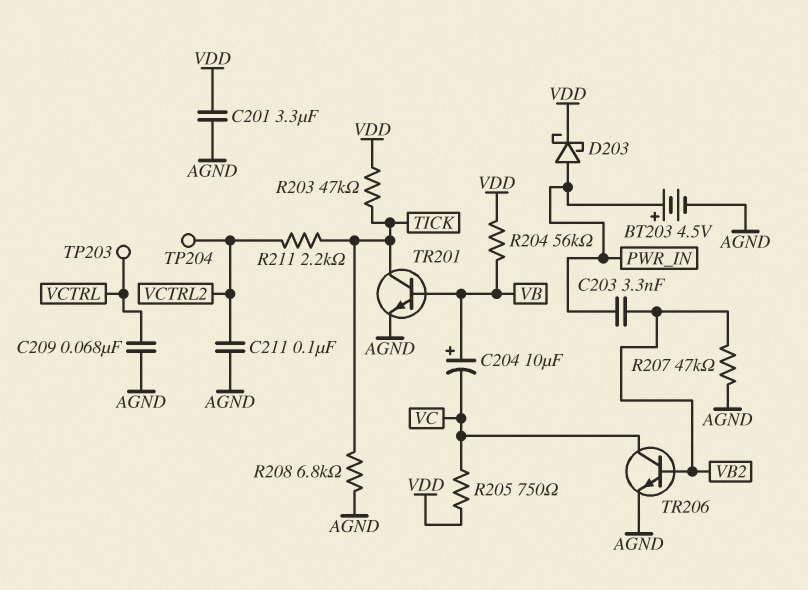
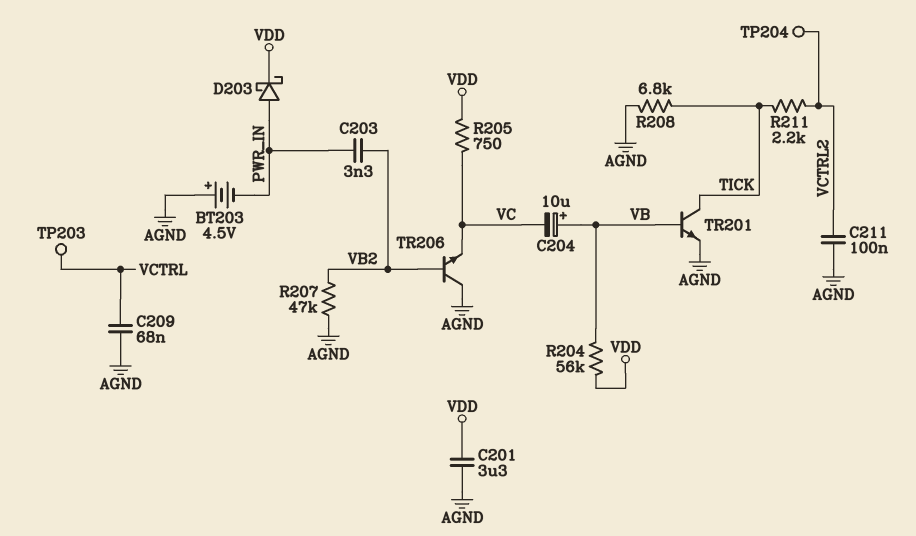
BT203: 4.5V (plus PWR_IN, minus AGND) -> 4.5V (plus AGND, minus PWR_IN)
R203: 47k (TICK, VDD) -> none
TR206: NPN (B VB2, C VC, E AGND) -> NPN (B VB2, C AGND, E VC)

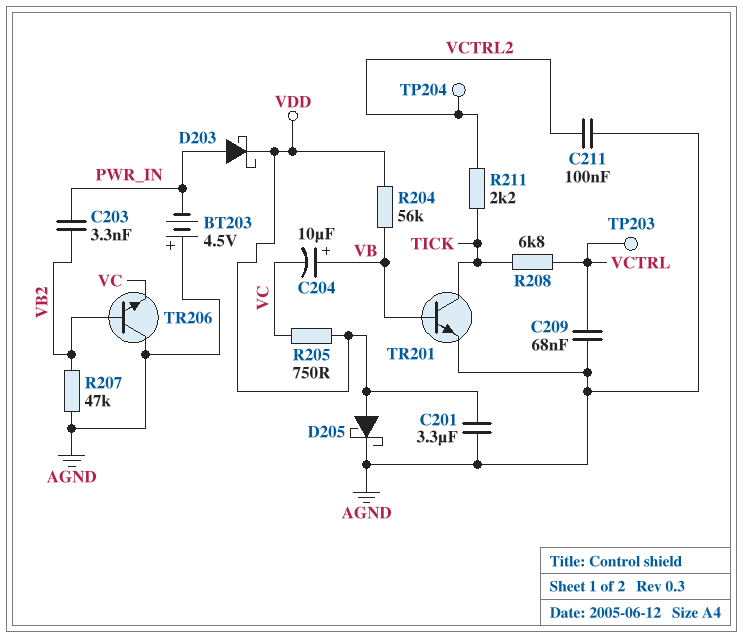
D205: none -> schottky (A VDD, K AGND)
R208: 6.8k (AGND, TICK) -> 6.8k (TICK, VCTRL)

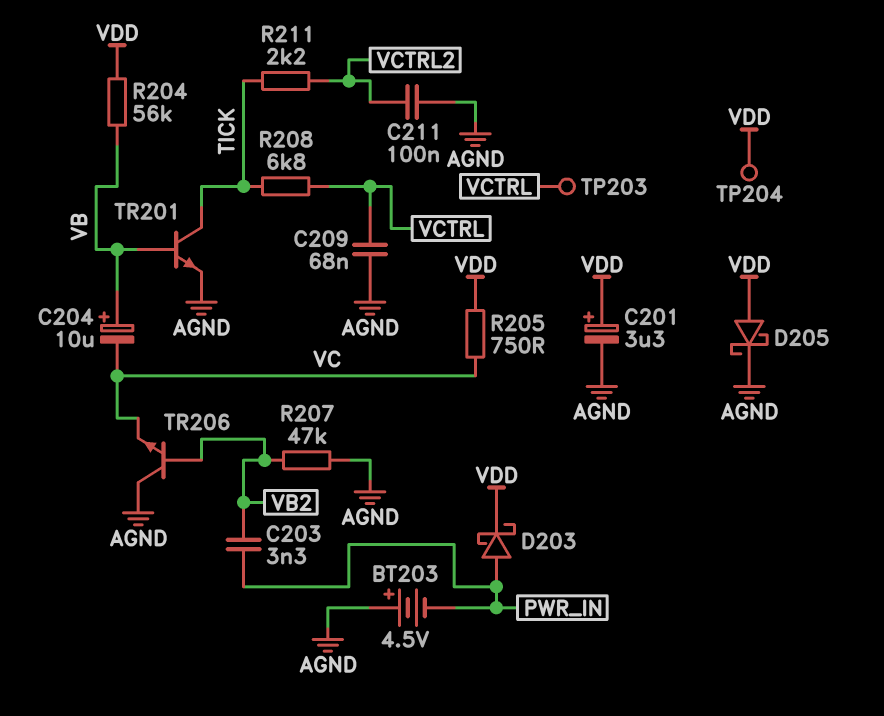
C201: 3.3uF (AGND, VDD) -> 3.3uF (plus VDD, minus AGND)
TP204: test point (VCTRL2) -> test point (VDD)

